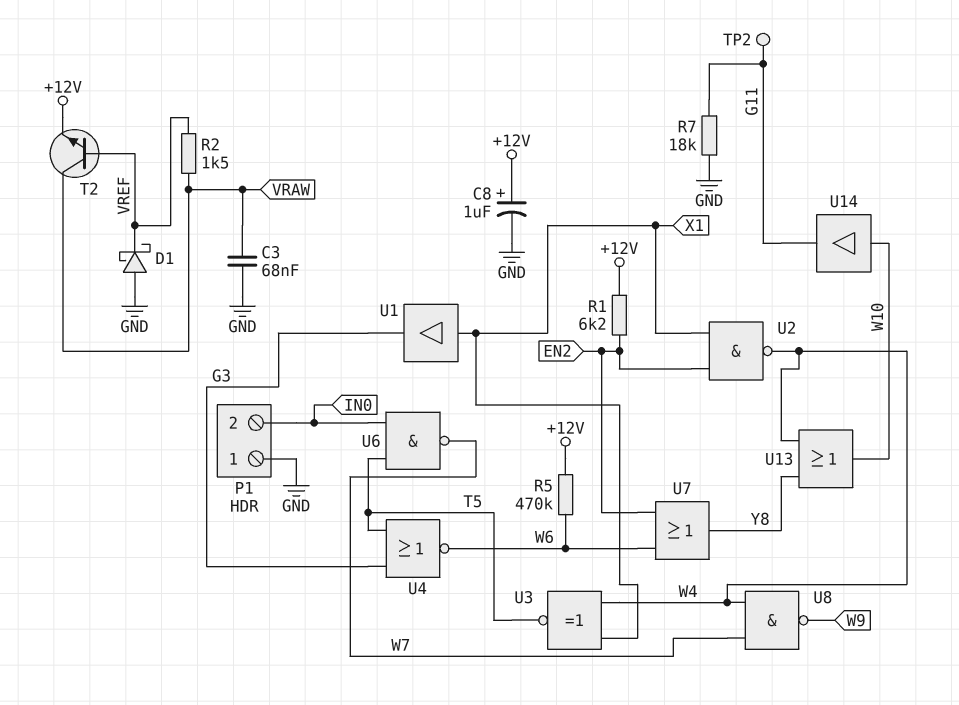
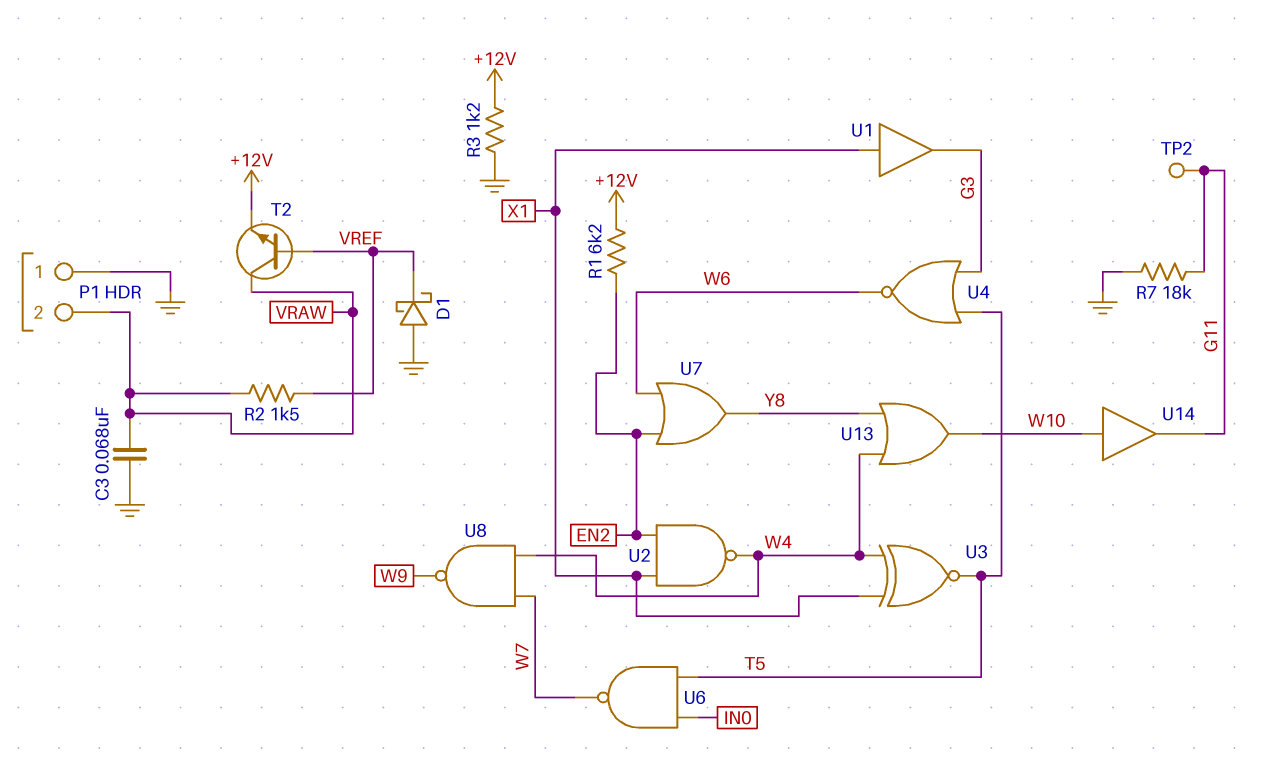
C8: 1uF (plus +12V, minus GND) -> none
P1 pin 2: IN0 -> VRAW
R3: none -> 1.2k (+12V, GND)
R5: 470k (+12V, W6) -> none

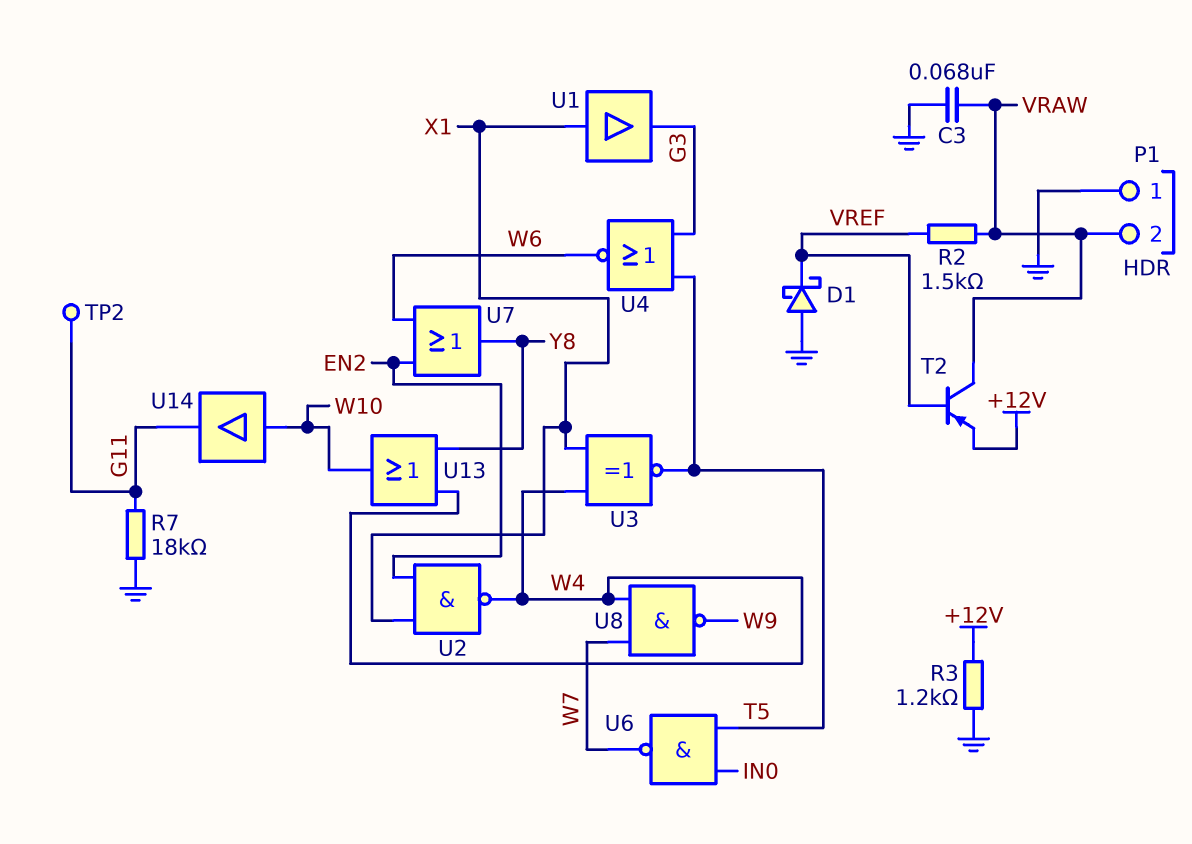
R1: 6.2k (+12V, EN2) -> none
T2: NPN (B VREF, C VRAW, E +12V) -> PNP (B VREF, C VRAW, E +12V)

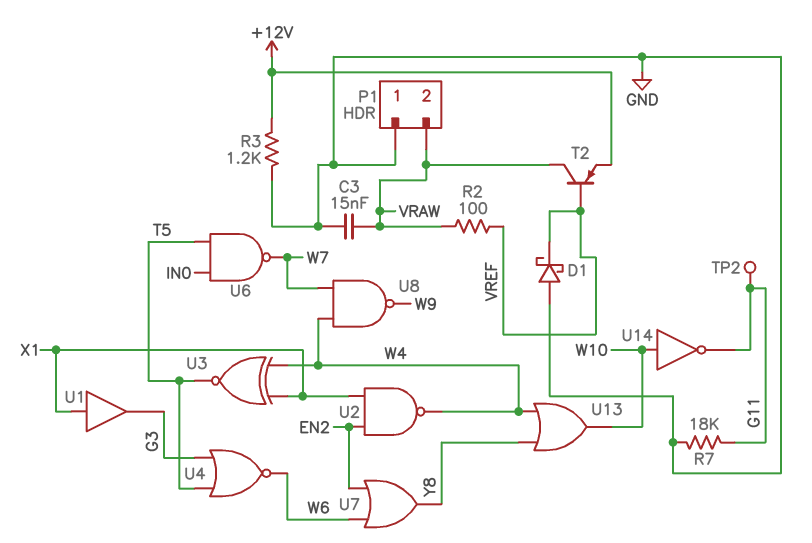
C3: 68nF (GND, VRAW) -> 15nF (GND, VRAW)
R2: 1.5k (VRAW, VREF) -> 100 (VRAW, VREF)
U14: buffer (in W10, out G11) -> NOT (in W10, out G11)

